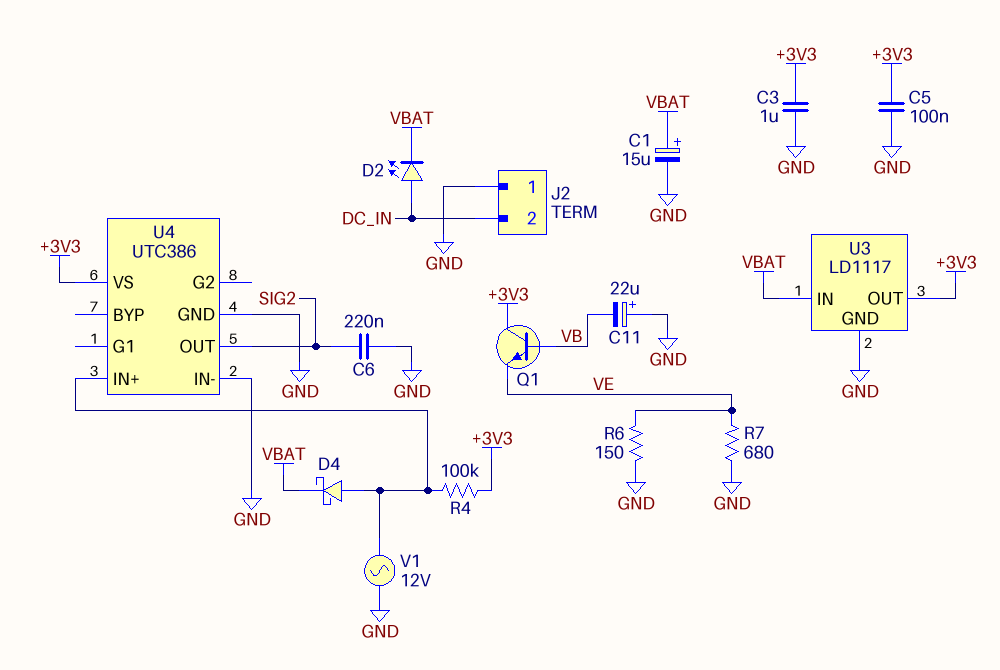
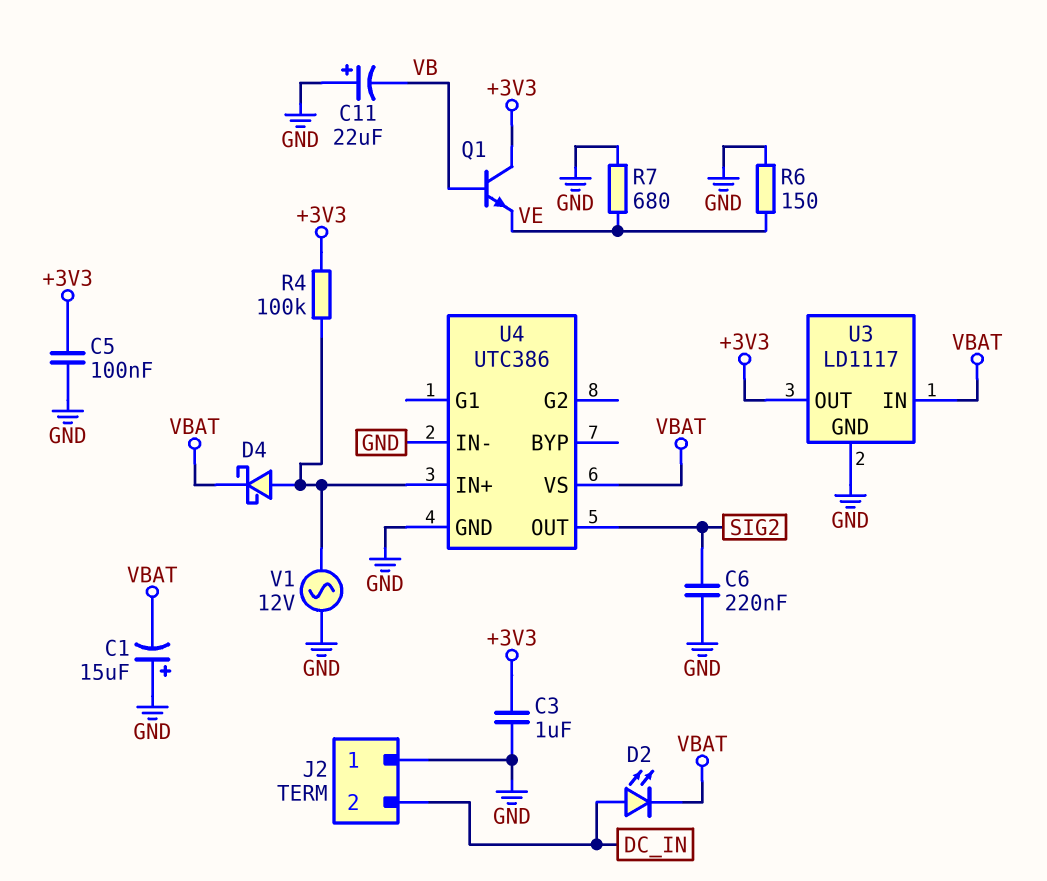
C1: 15uF (plus VBAT, minus GND) -> 15uF (plus GND, minus VBAT)
U4 pin VS: +3V3 -> VBAT

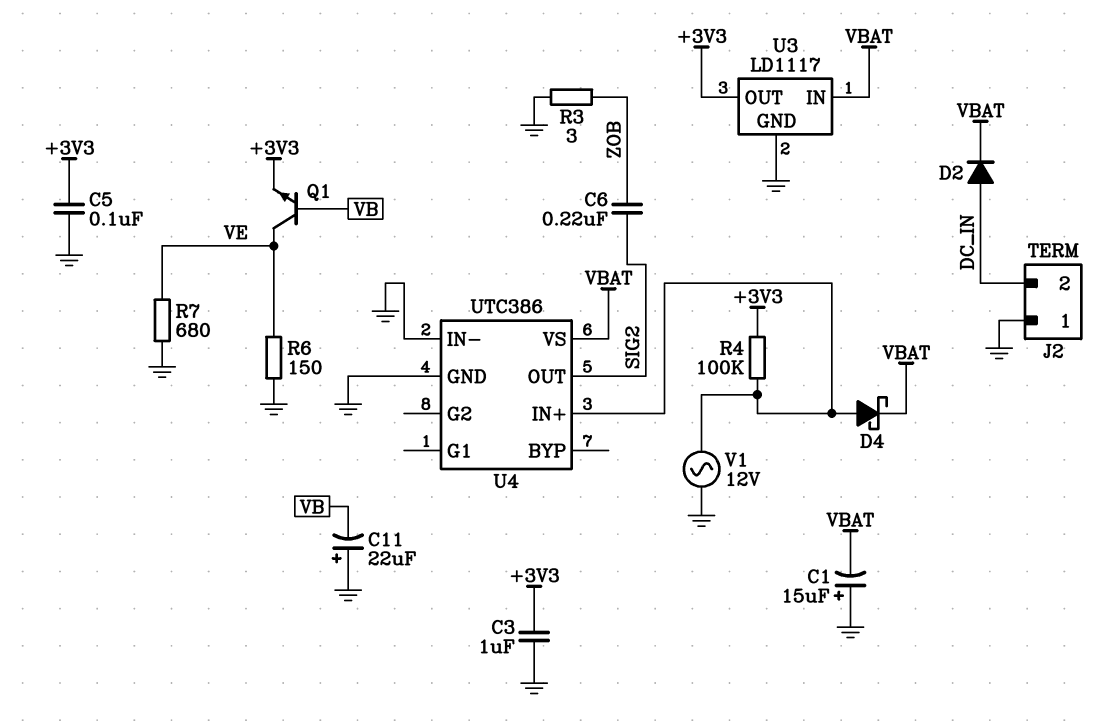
C6: 220nF (GND, SIG2) -> 220nF (SIG2, ZOB)
D2: LED (A DC_IN, K VBAT) -> diode (A DC_IN, K VBAT)
Q1: NPN (B VB, C +3V3, E VE) -> NPN (B VB, C VE, E +3V3)
R3: none -> 3 (GND, ZOB)

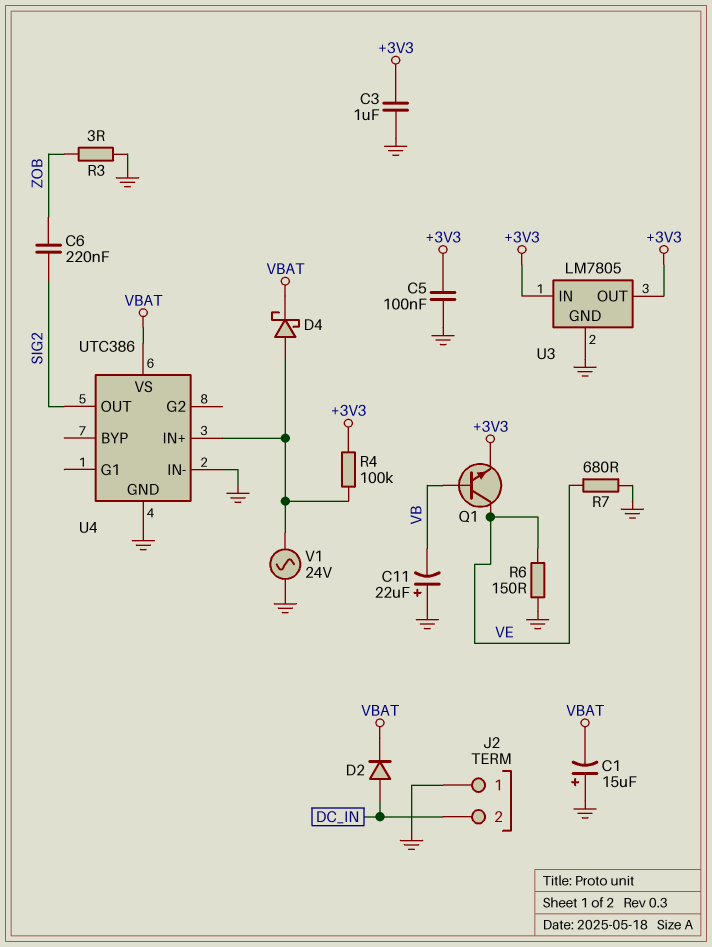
U3: LD1117 -> LM7805
U3 pin IN: VBAT -> +3V3
V1: AC 12V (GND, U4/IN+) -> AC 24V (GND, U4/IN+)

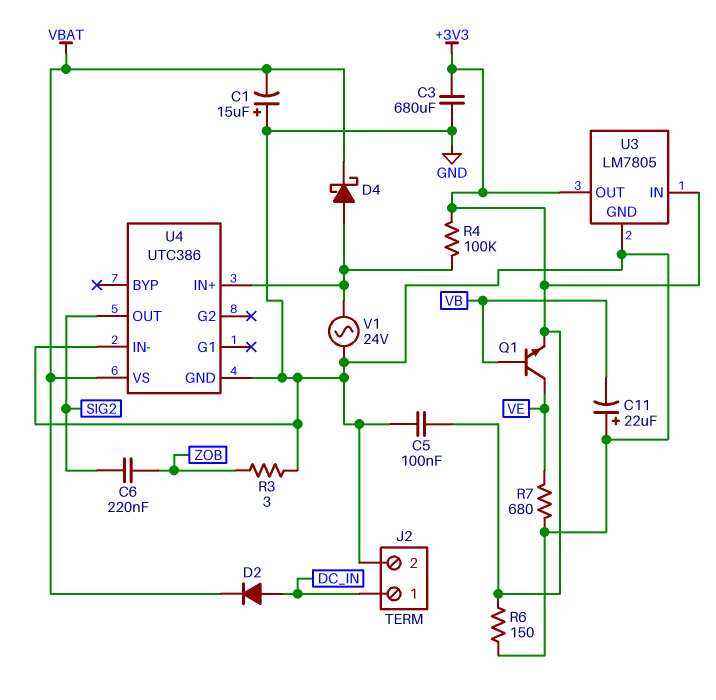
C3: 1uF (+3V3, GND) -> 680uF (+3V3, GND)
J2 pin 1: GND -> DC_IN
J2 pin 2: DC_IN -> GND
R6: 150 (GND, VE) -> 150 (+3V3, GND)

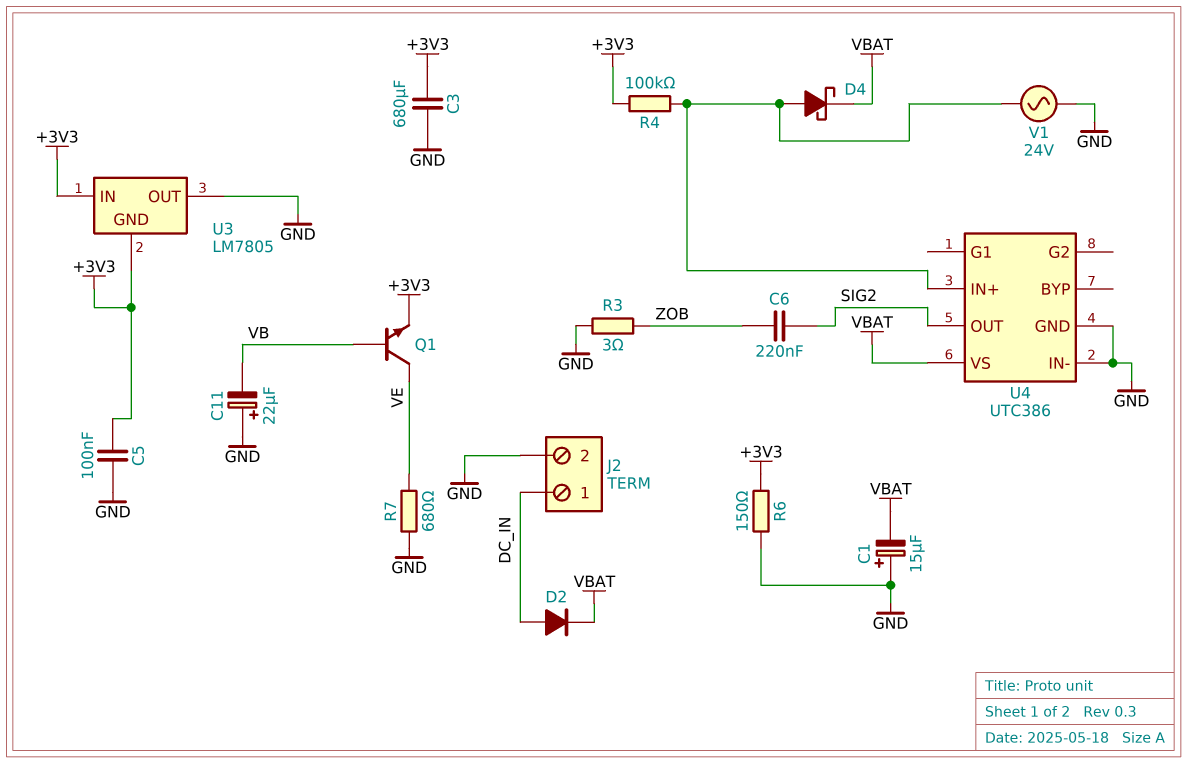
U3 pin GND: GND -> +3V3
U3 pin OUT: +3V3 -> GND

